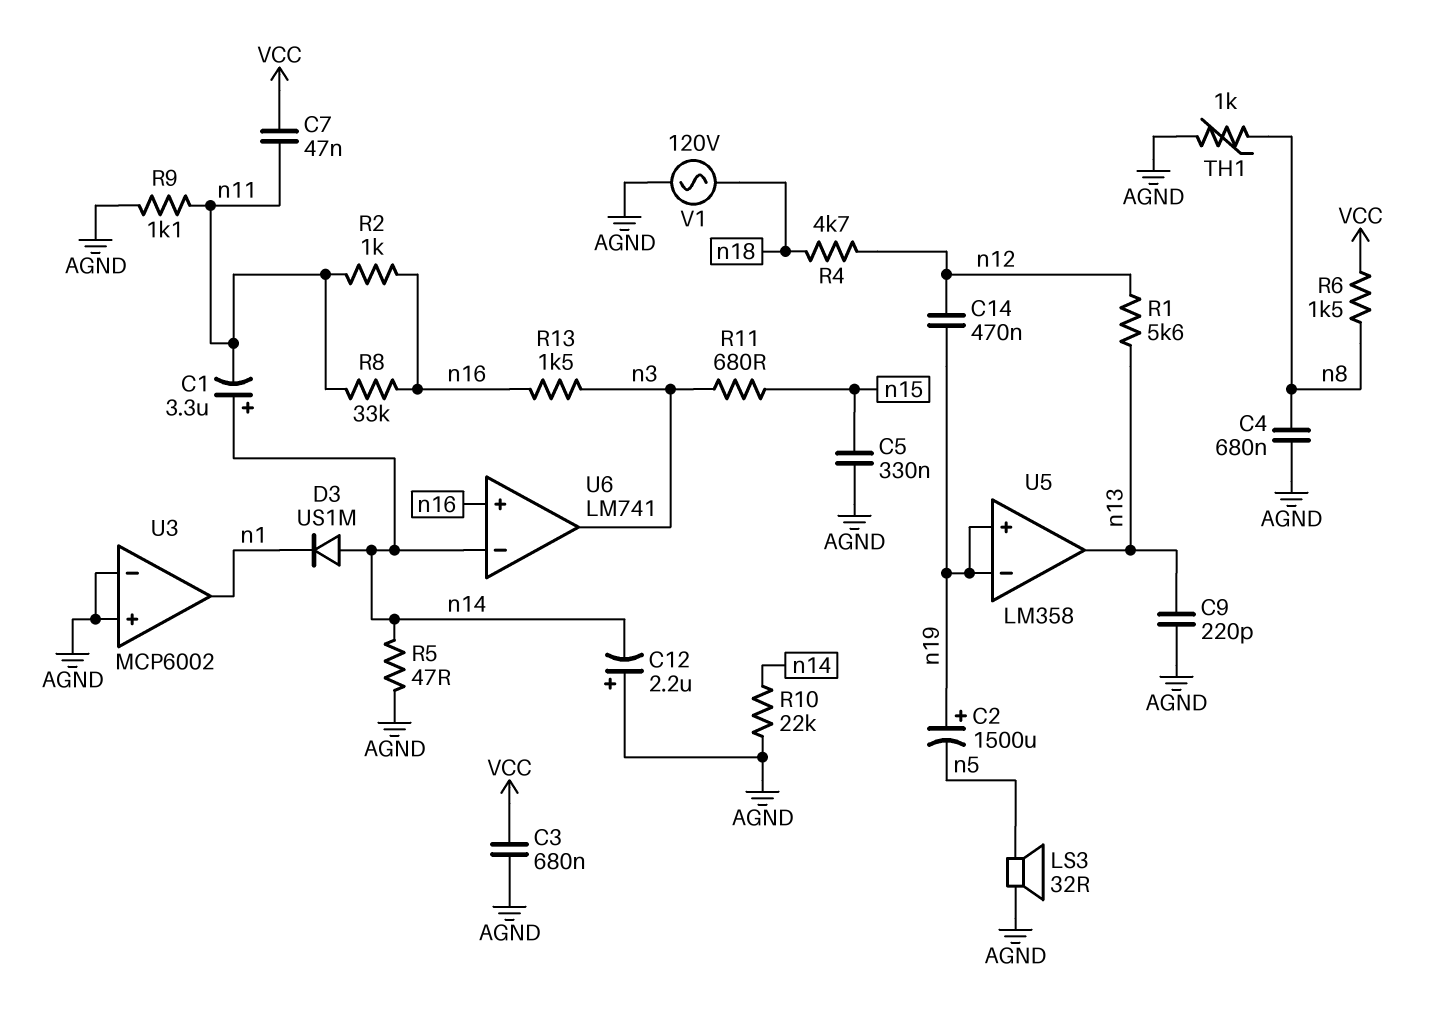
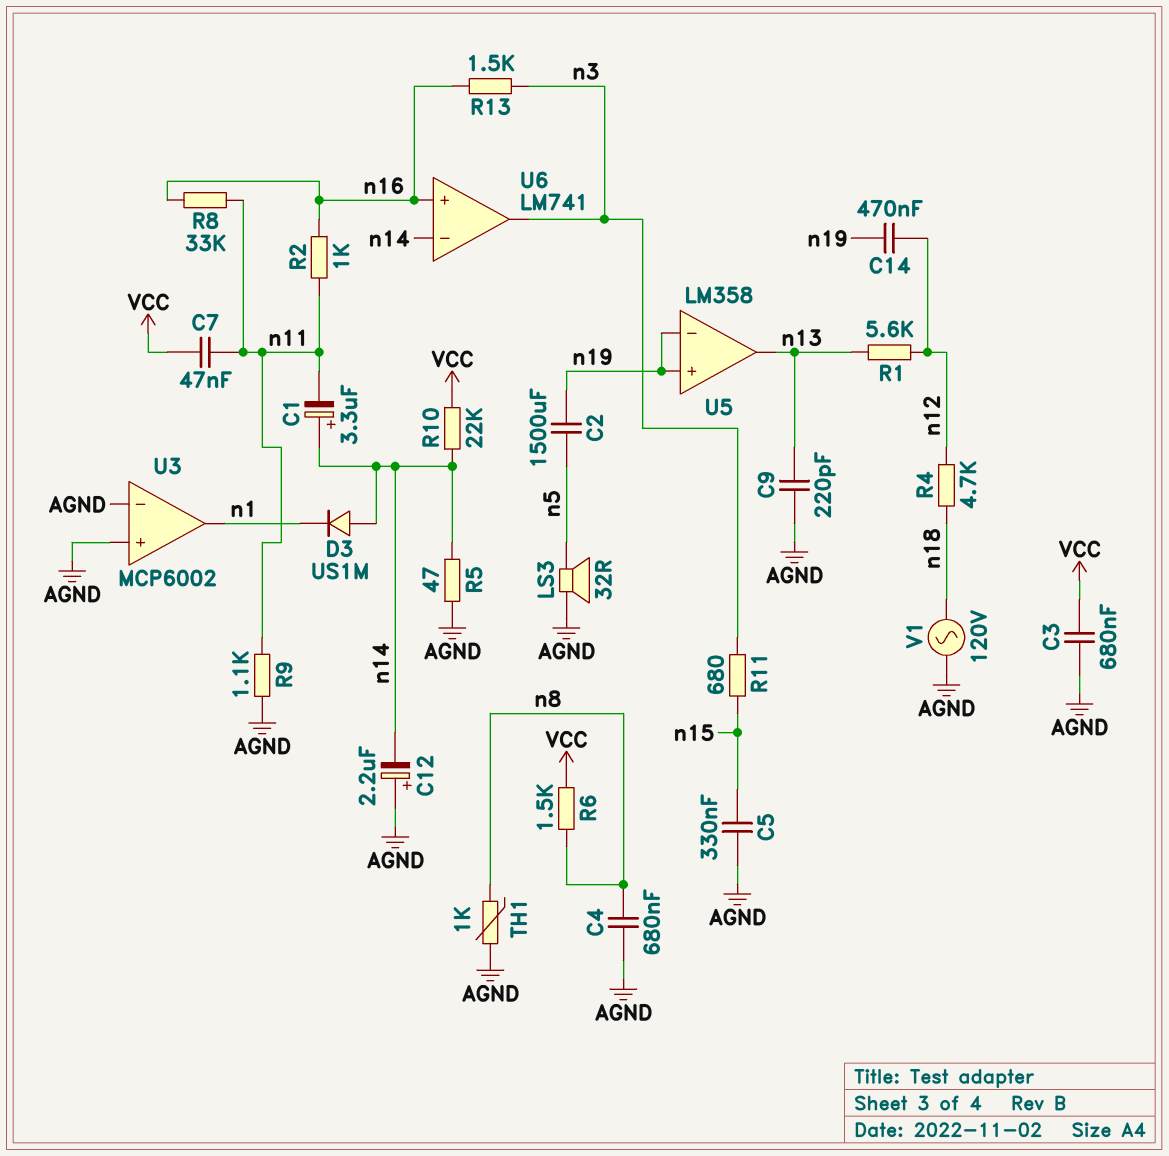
C2: 1500uF (plus n19, minus n5) -> 1500uF (n5, n19)
R10: 22k (AGND, n14) -> 22k (VCC, n14)

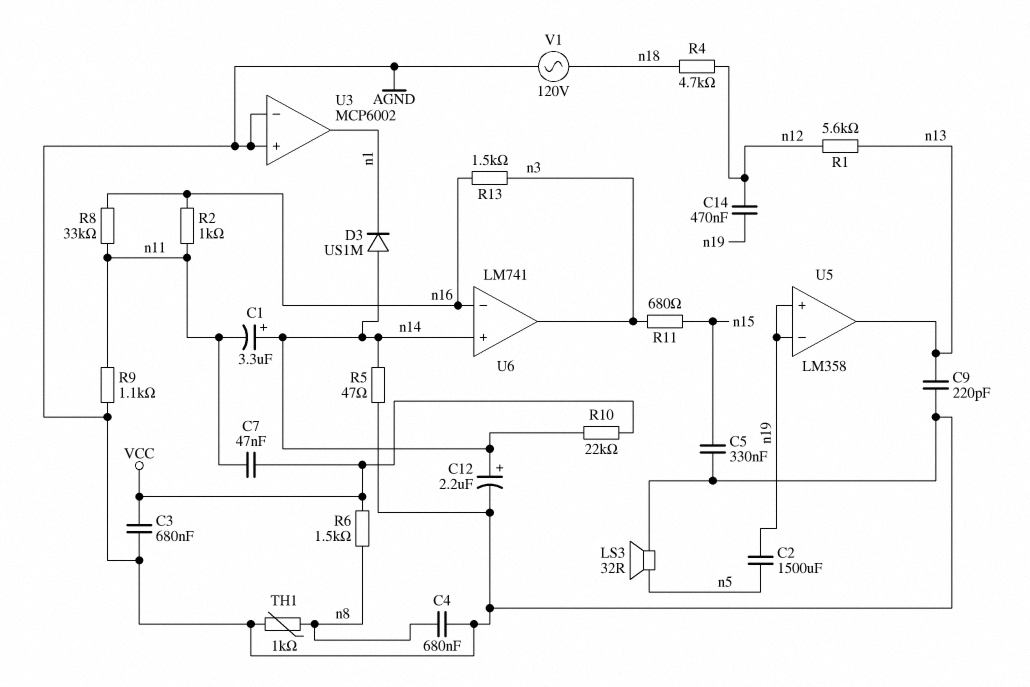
C12: 2.2uF (plus AGND, minus n14) -> 2.2uF (plus n14, minus AGND)
U6 pin in+: n16 -> n14
U6 pin in-: n14 -> n16

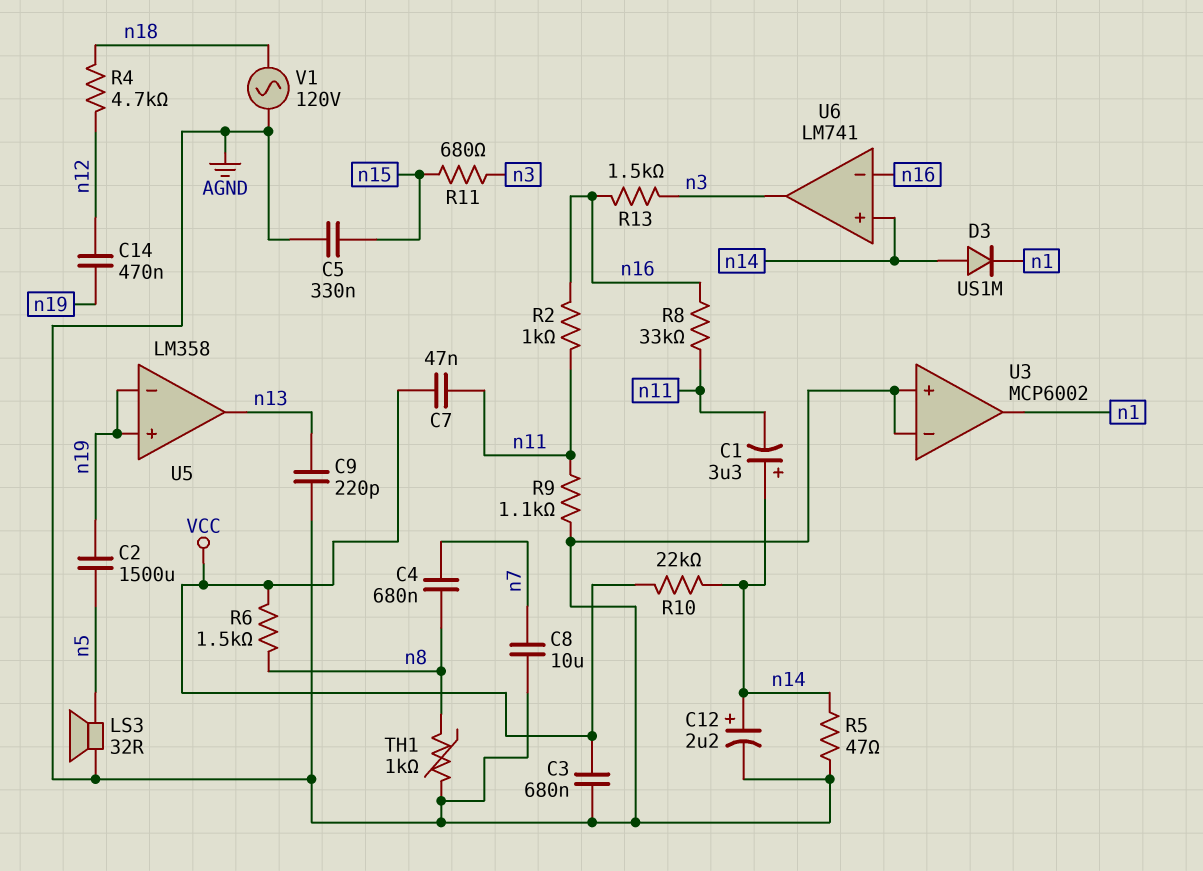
C4: 680nF (AGND, n8) -> 680nF (n7, n8)
C8: none -> 10uF (AGND, n7)
R1: 5.6k (n12, n13) -> none

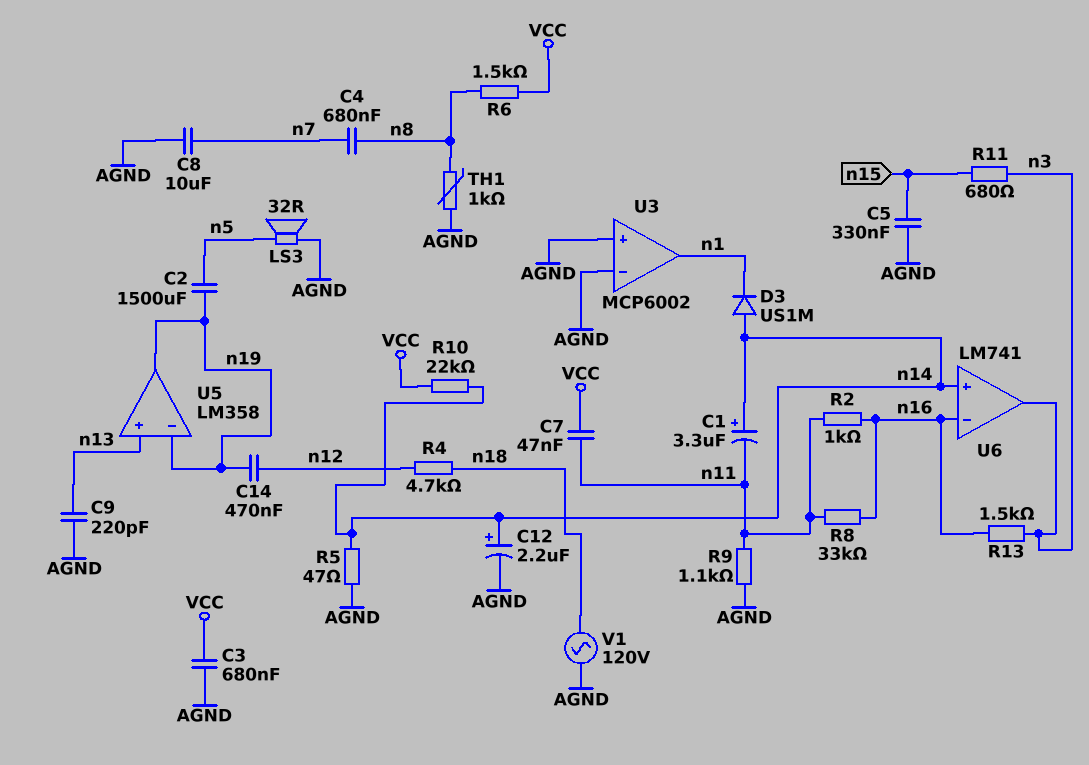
U5 pin in+: n19 -> n13
U5 pin out: n13 -> n19

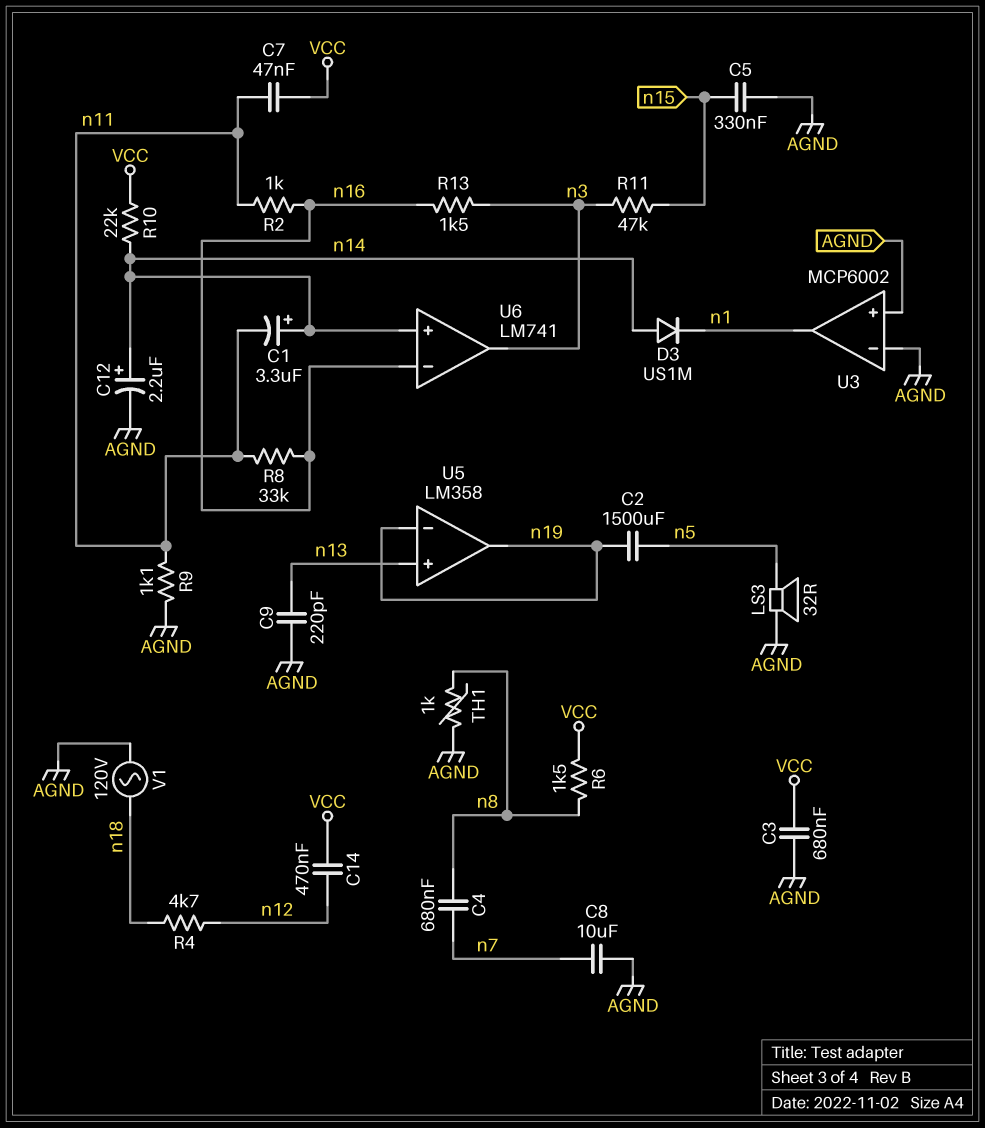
C14: 470nF (n12, n19) -> 470nF (VCC, n12)
R5: 47 (AGND, n14) -> none
R11: 680 (n3, n15) -> 47k (n3, n15)

